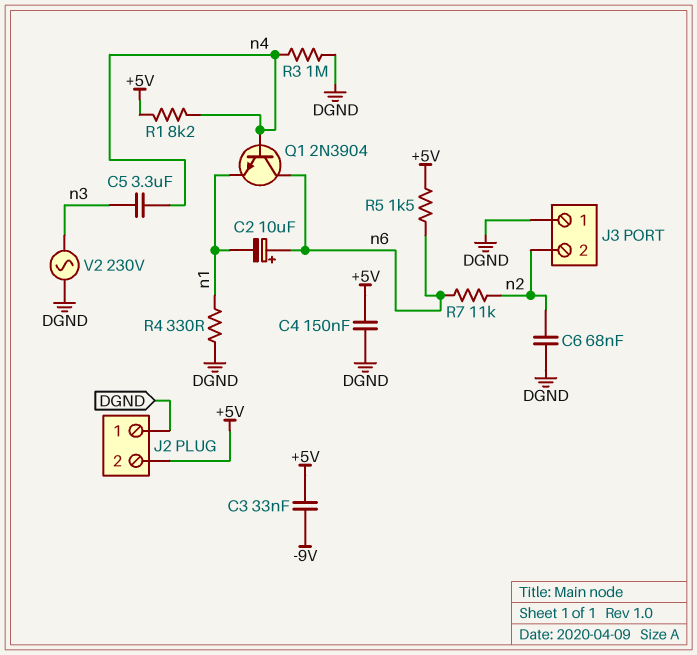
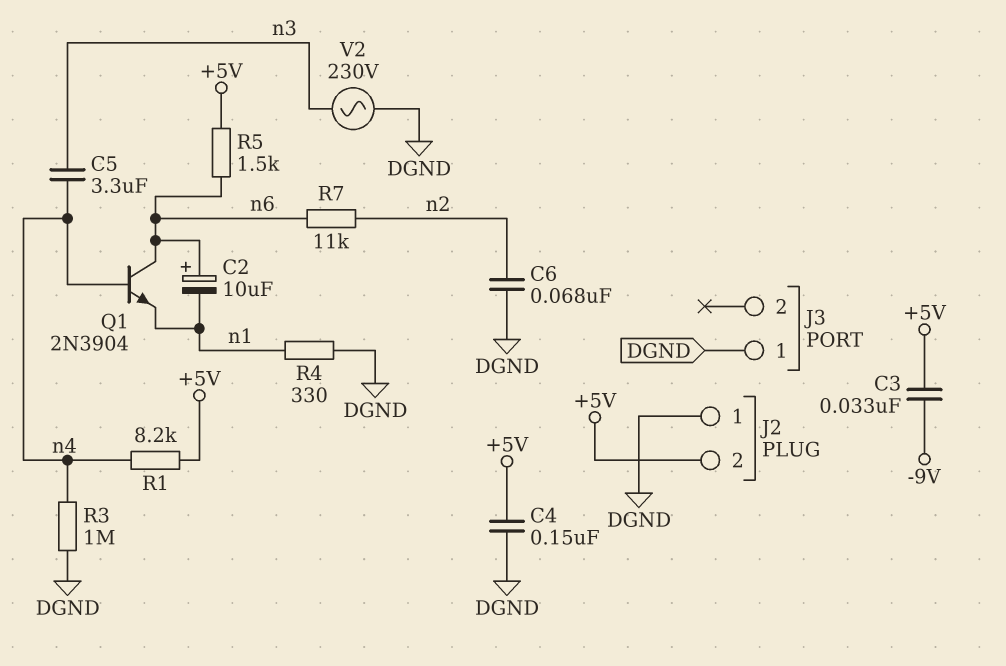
J3 pin 2: n2 -> none

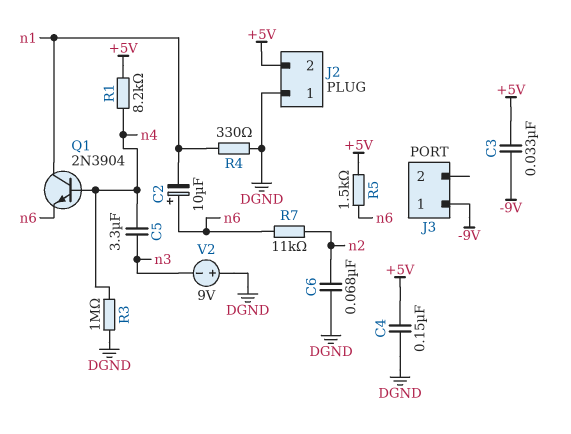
J3 pin 1: DGND -> -9V
Q1: NPN 2N3904 (B n4, C n6, E n1) -> NPN 2N3904 (B n4, C n1, E n6)
V2: AC 230V (DGND, n3) -> 9V (plus DGND, minus n3)

